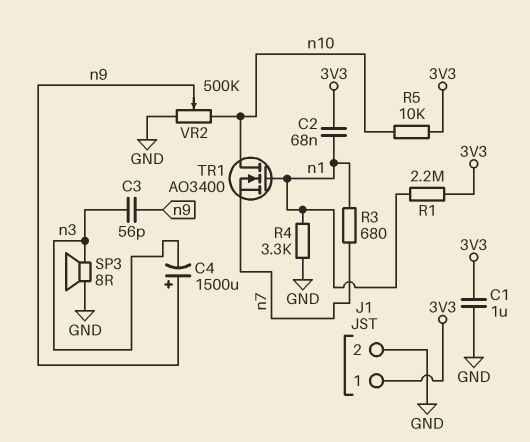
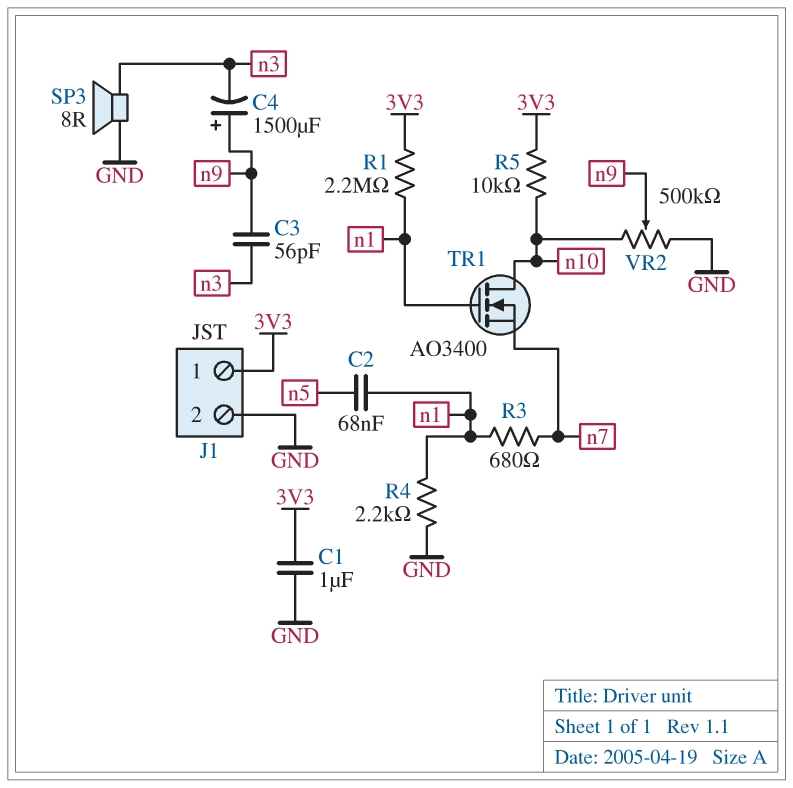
C2: 68nF (3V3, n1) -> 68nF (n1, n5)
R4: 3.3k (GND, n1) -> 2.2k (GND, n1)

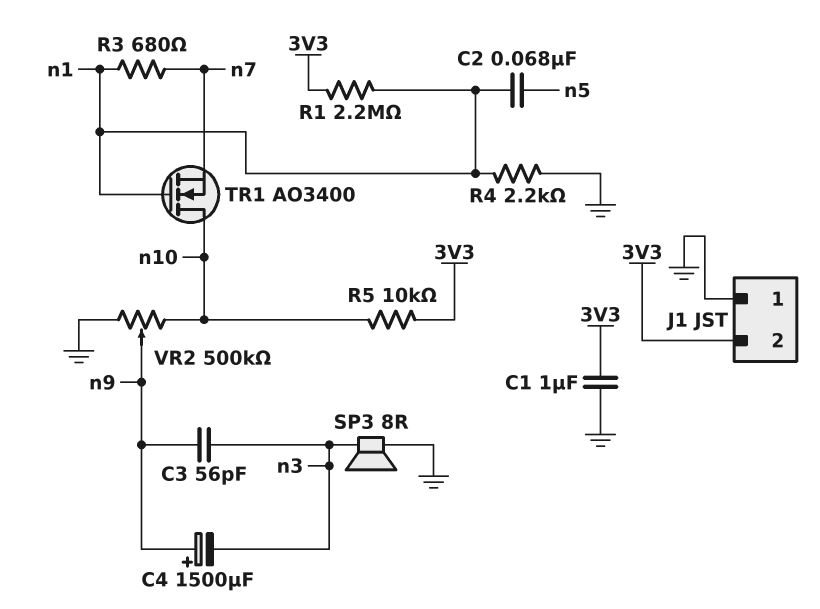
J1 pin 1: 3V3 -> GND
J1 pin 2: GND -> 3V3

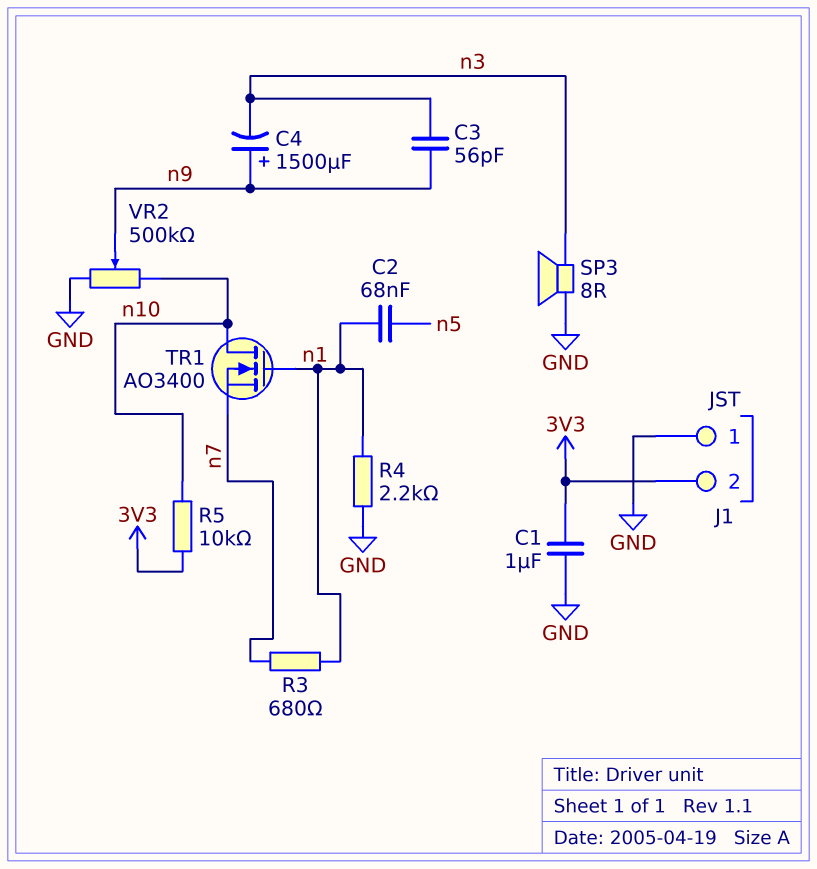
R1: 2.2M (3V3, n1) -> none

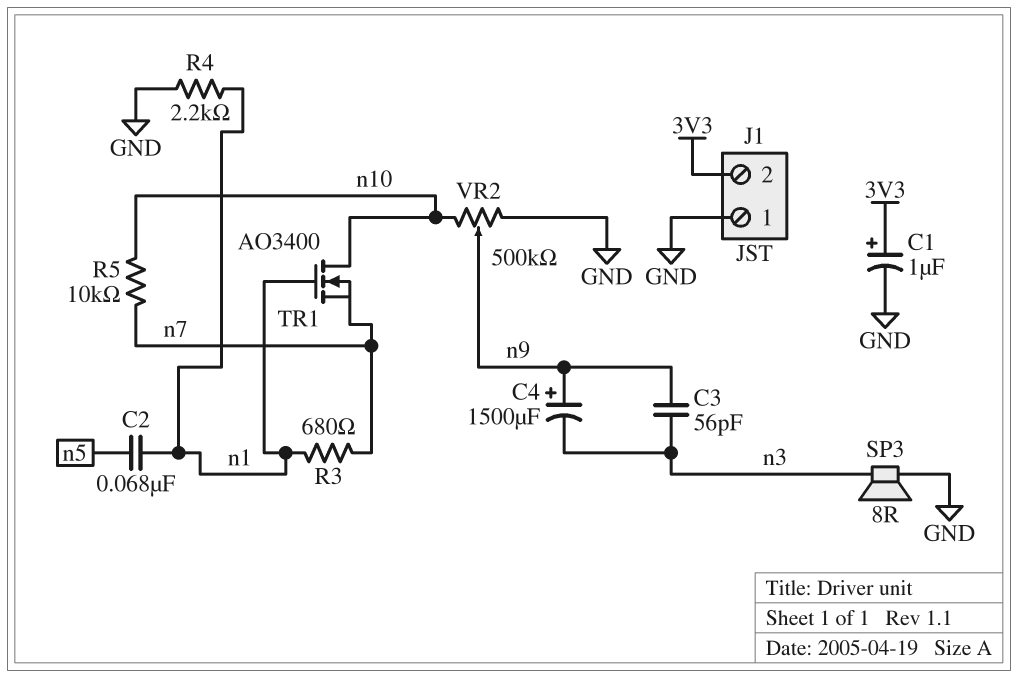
C1: 1uF (3V3, GND) -> 1uF (plus 3V3, minus GND)
R5: 10k (3V3, n10) -> 10k (n7, n10)

